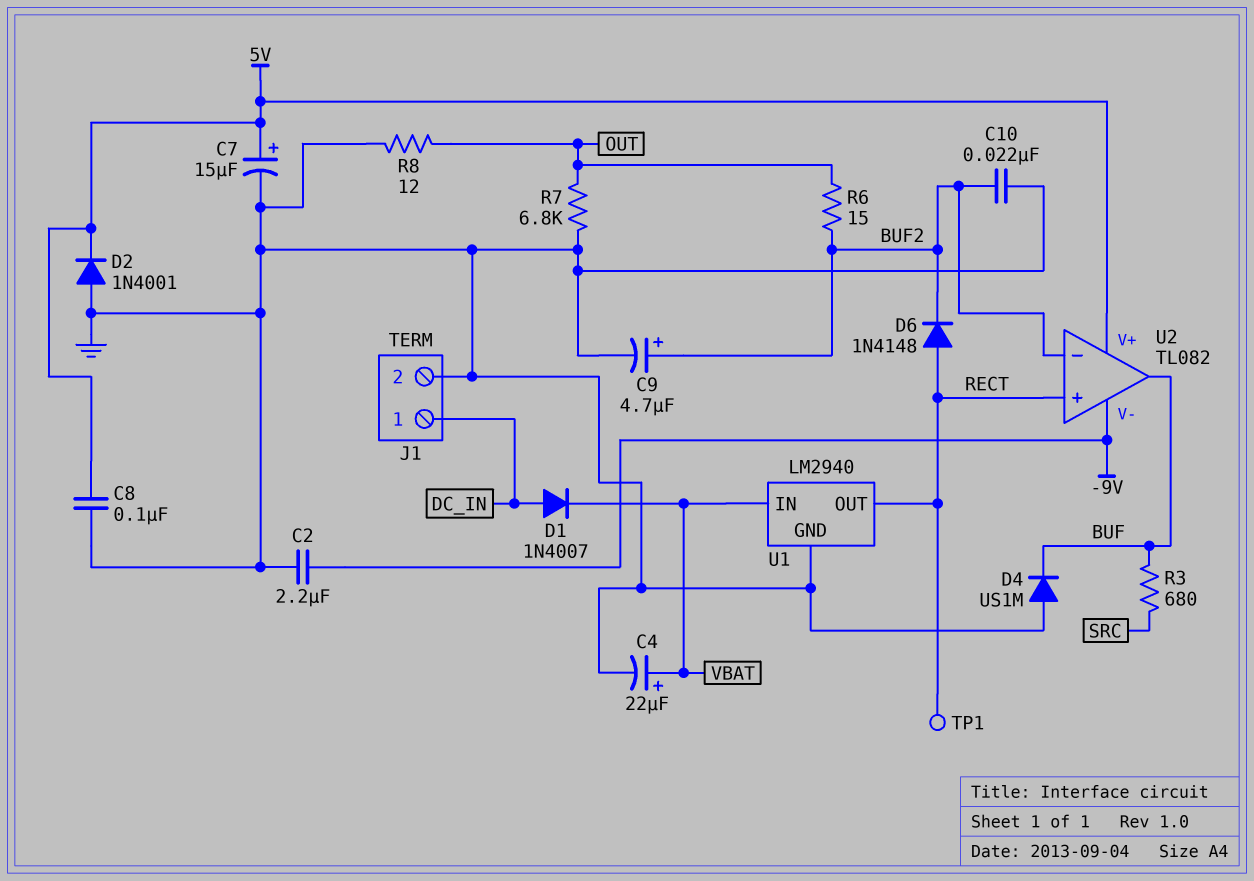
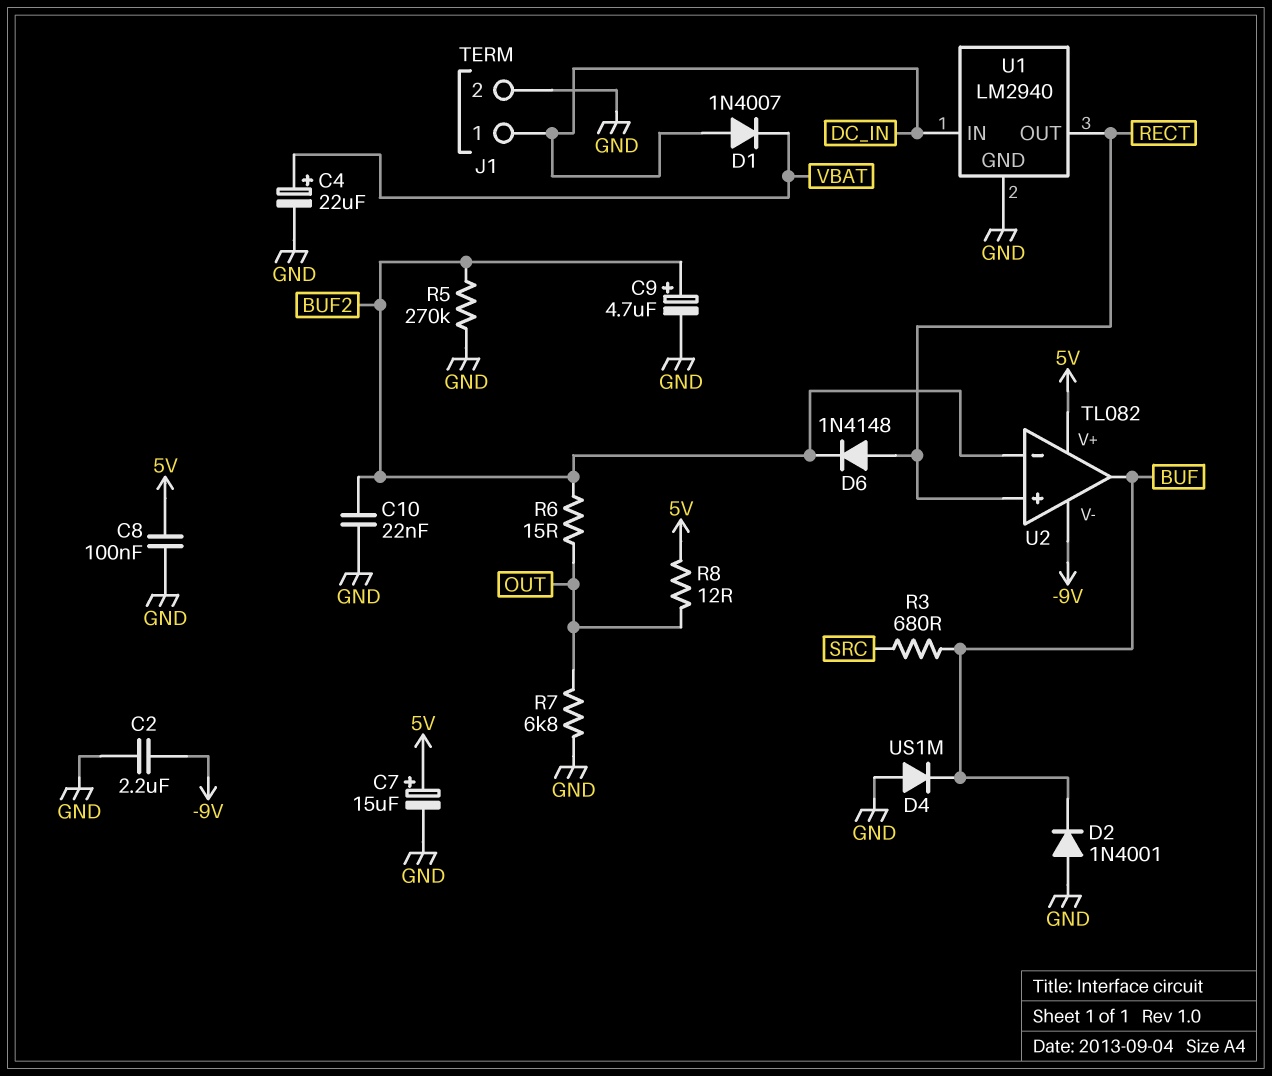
D2: diode 1N4001 (A GND, K 5V) -> diode 1N4001 (A GND, K BUF)
R5: none -> 270k (BUF2, GND)
R8: 12 (GND, OUT) -> 12 (5V, OUT)
TP1: test point (RECT) -> none
U1 pin IN: VBAT -> DC_IN

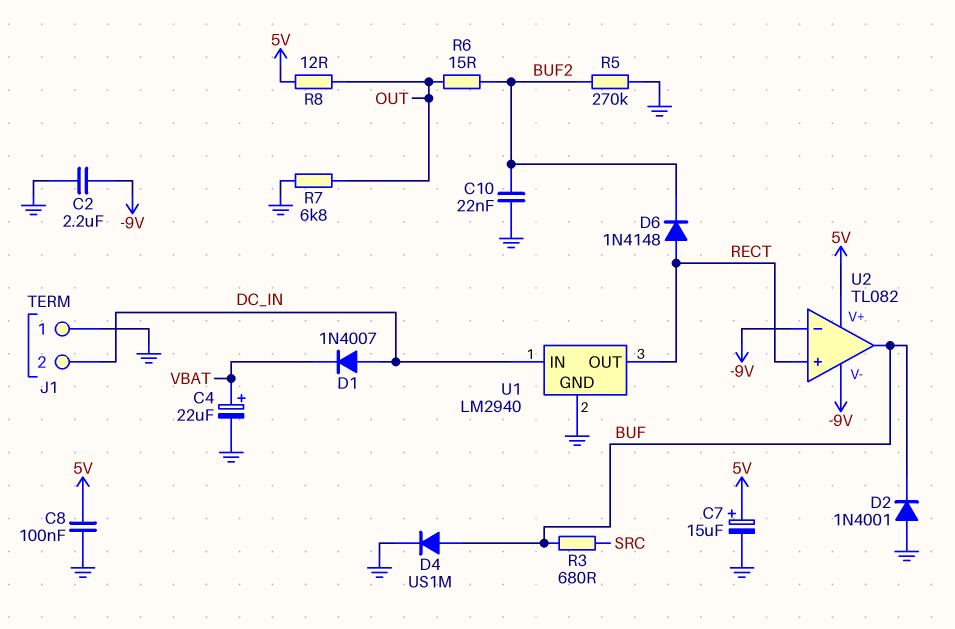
C9: 4.7uF (plus BUF2, minus GND) -> none
D4: diode US1M (A GND, K BUF) -> diode US1M (A BUF, K GND)
J1 pin 1: DC_IN -> GND
J1 pin 2: GND -> DC_IN
U2 pin in-: BUF2 -> -9V

